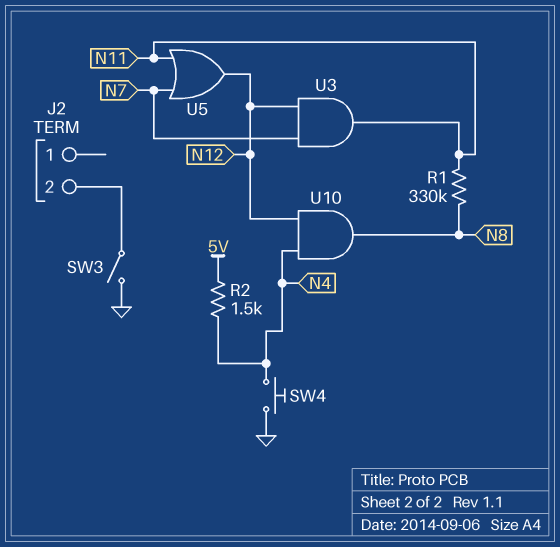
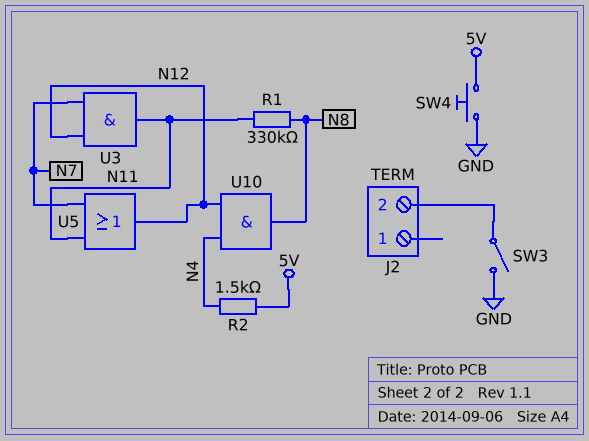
SW4: button (GND, N4) -> button (5V, GND)

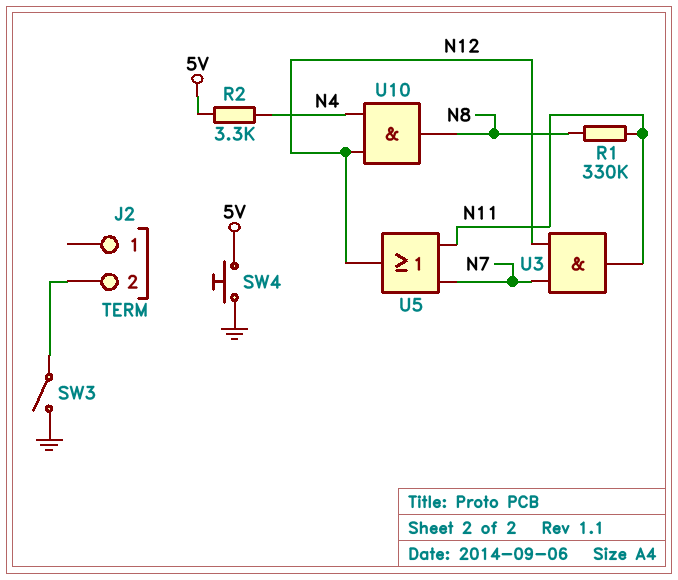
R2: 1.5k (5V, N4) -> 3.3k (5V, N4)

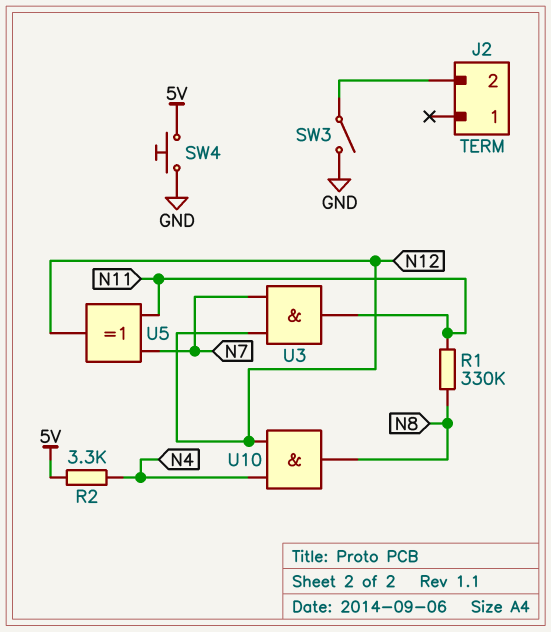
U5: OR (in N7, in N11, out N12) -> XOR (in N7, in N11, out N12)

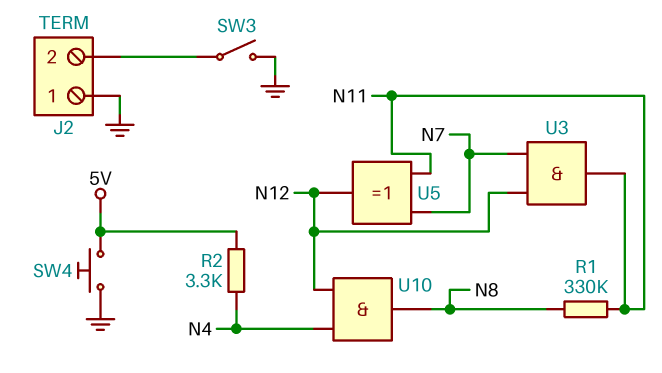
J2 pin 1: none -> GND

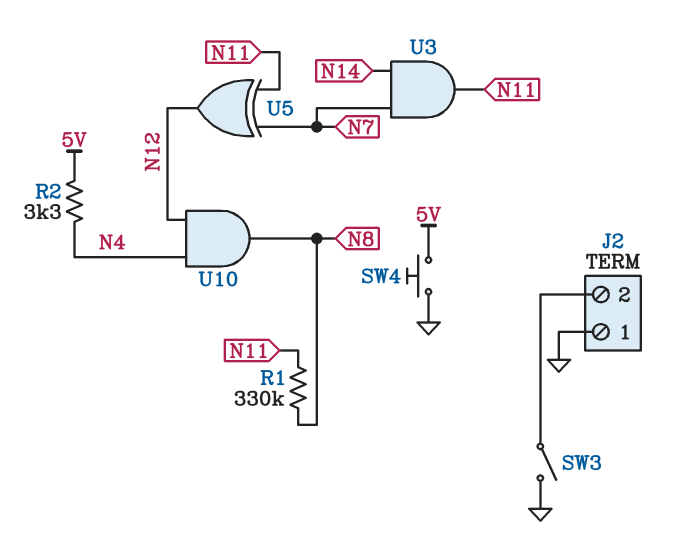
U3: AND (in N7, in N12, out N11) -> AND (in N7, in N14, out N11)

